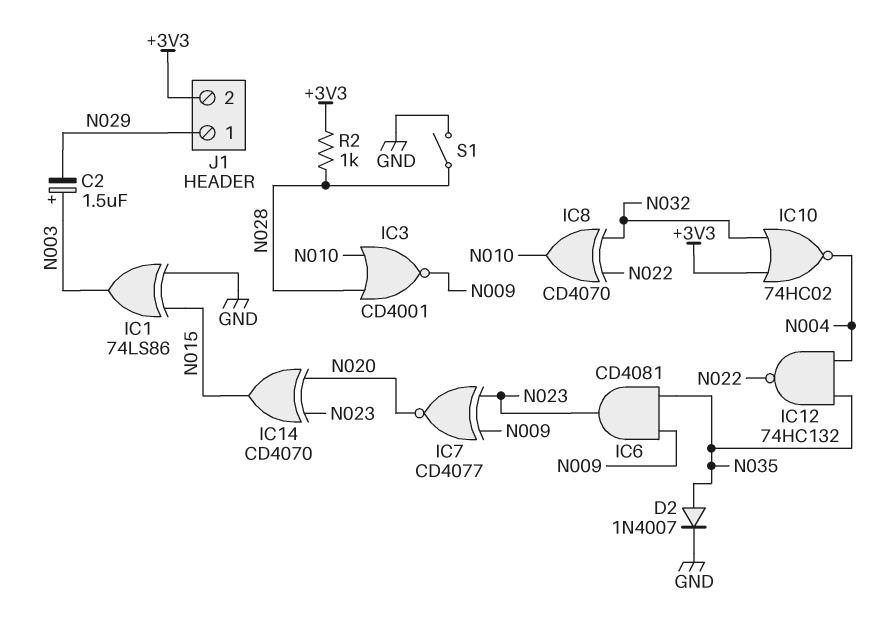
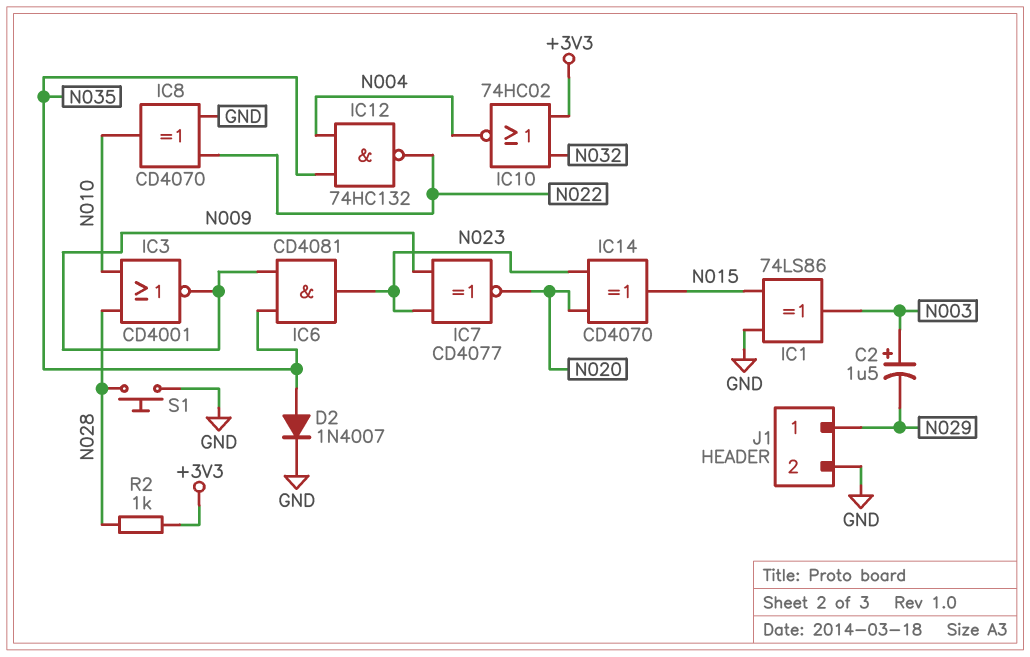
IC8: XOR CD4070 (in N022, in N032, out N010) -> XOR CD4070 (in GND, in N022, out N010)
J1 pin 2: +3V3 -> GND
S1: switch (GND, N028) -> button (GND, N028)

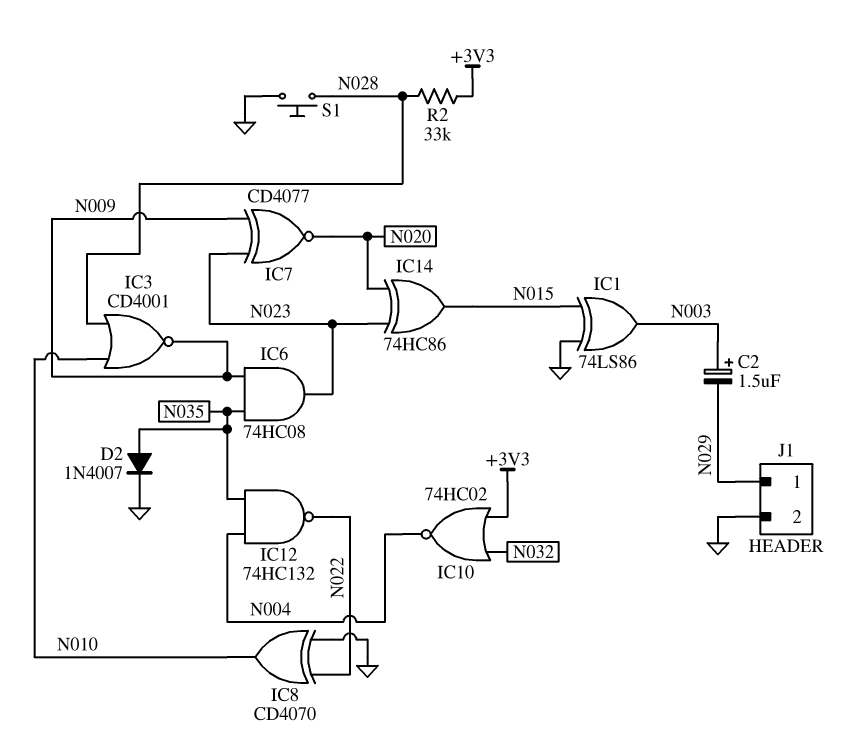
IC6: AND CD4081 (in N009, in N035, out N023) -> AND 74HC08 (in N009, in N035, out N023)
IC14: XOR CD4070 (in N020, in N023, out N015) -> XOR 74HC86 (in N020, in N023, out N015)
R2: 1k (+3V3, N028) -> 33k (+3V3, N028)

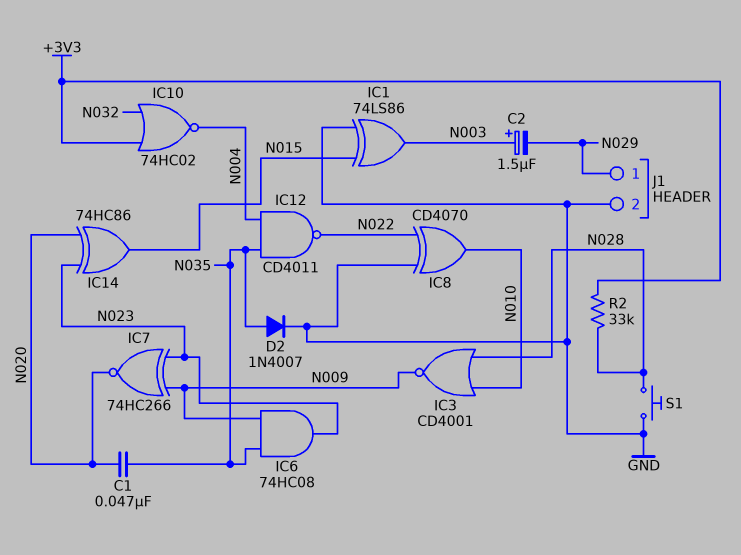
C1: none -> 47nF (N020, N035)
IC7: XNOR CD4077 (in N009, in N023, out N020) -> XNOR 74HC266 (in N009, in N023, out N020)
IC12: NAND 74HC132 (in N004, in N035, out N022) -> NAND CD4011 (in N004, in N035, out N022)

